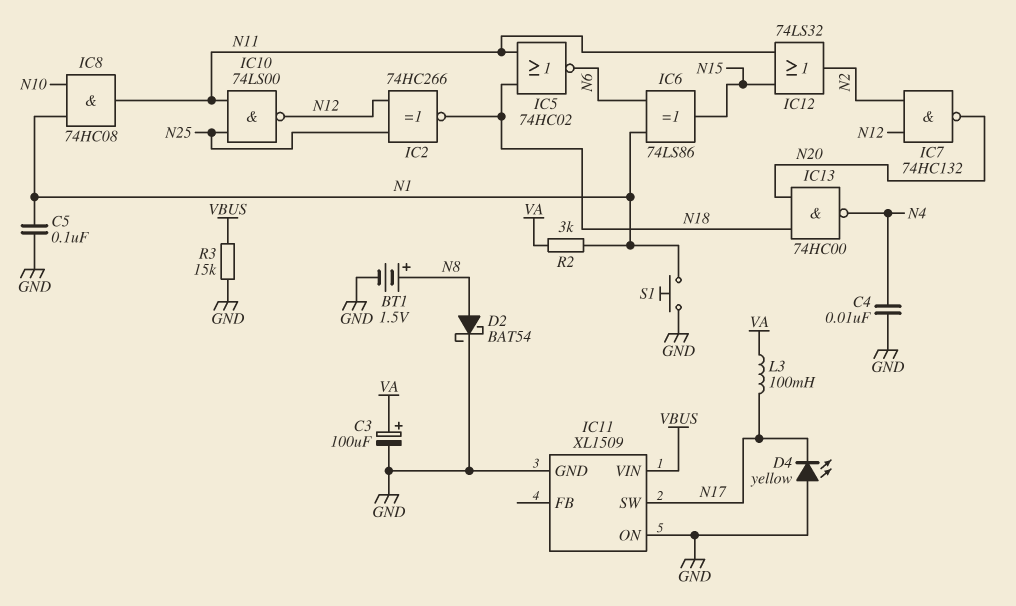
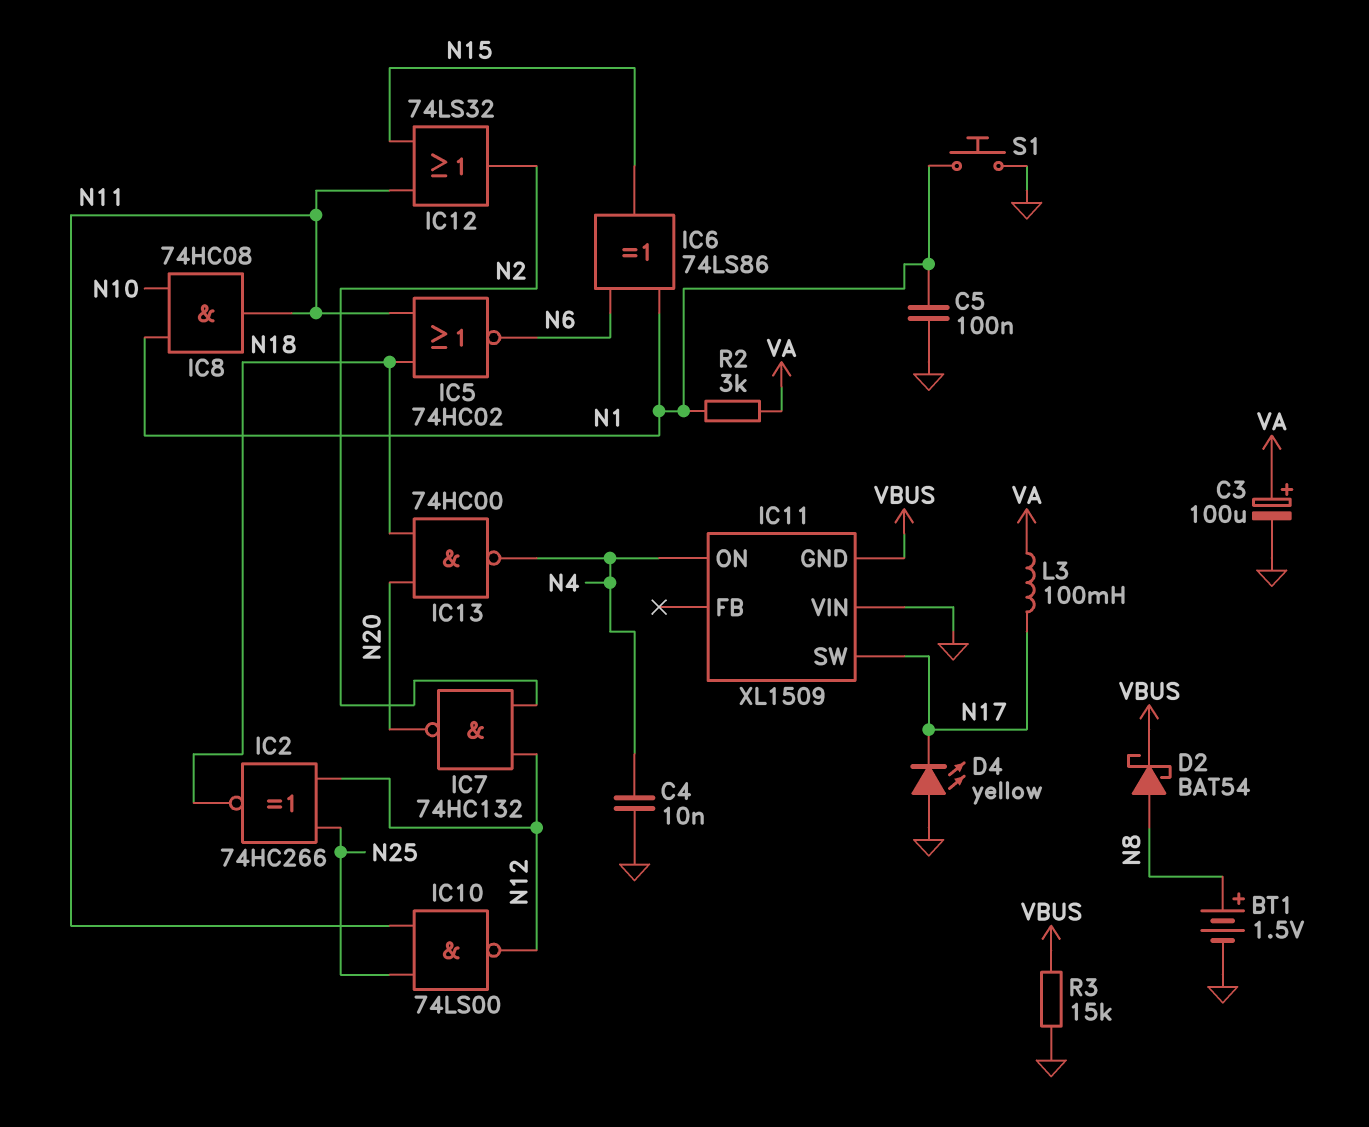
D2: schottky BAT54 (A N8, K GND) -> schottky BAT54 (A N8, K VBUS)
IC11 pin GND: GND -> VBUS
IC11 pin ON: GND -> N4
IC11 pin VIN: VBUS -> GND

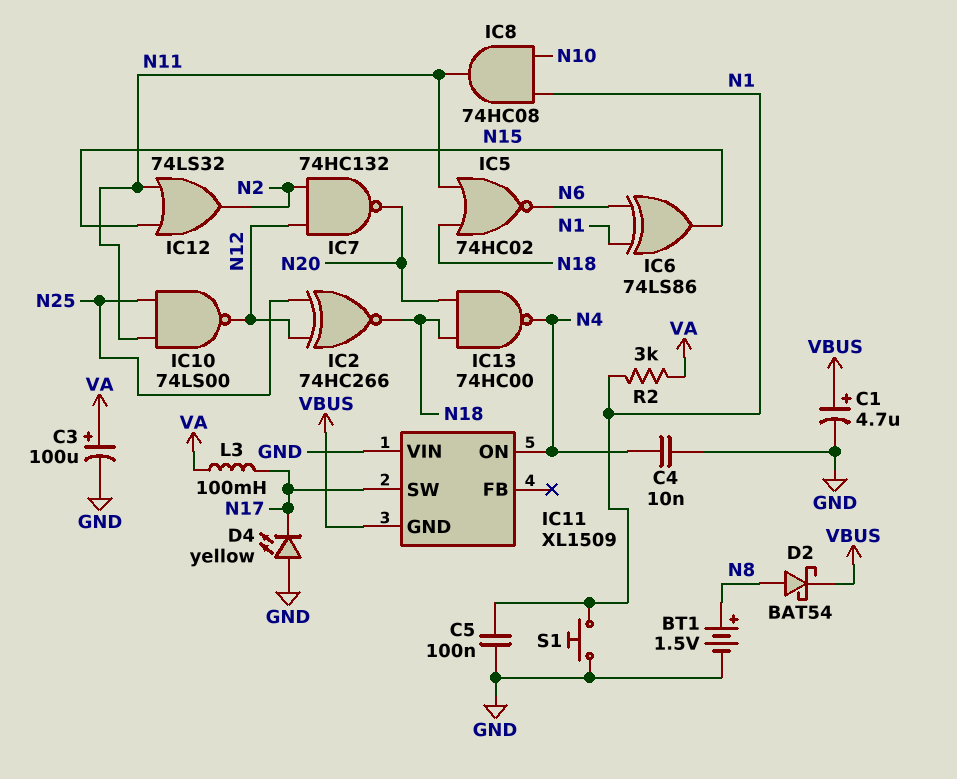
C1: none -> 4.7uF (plus VBUS, minus GND)
R3: 15k (GND, VBUS) -> none

